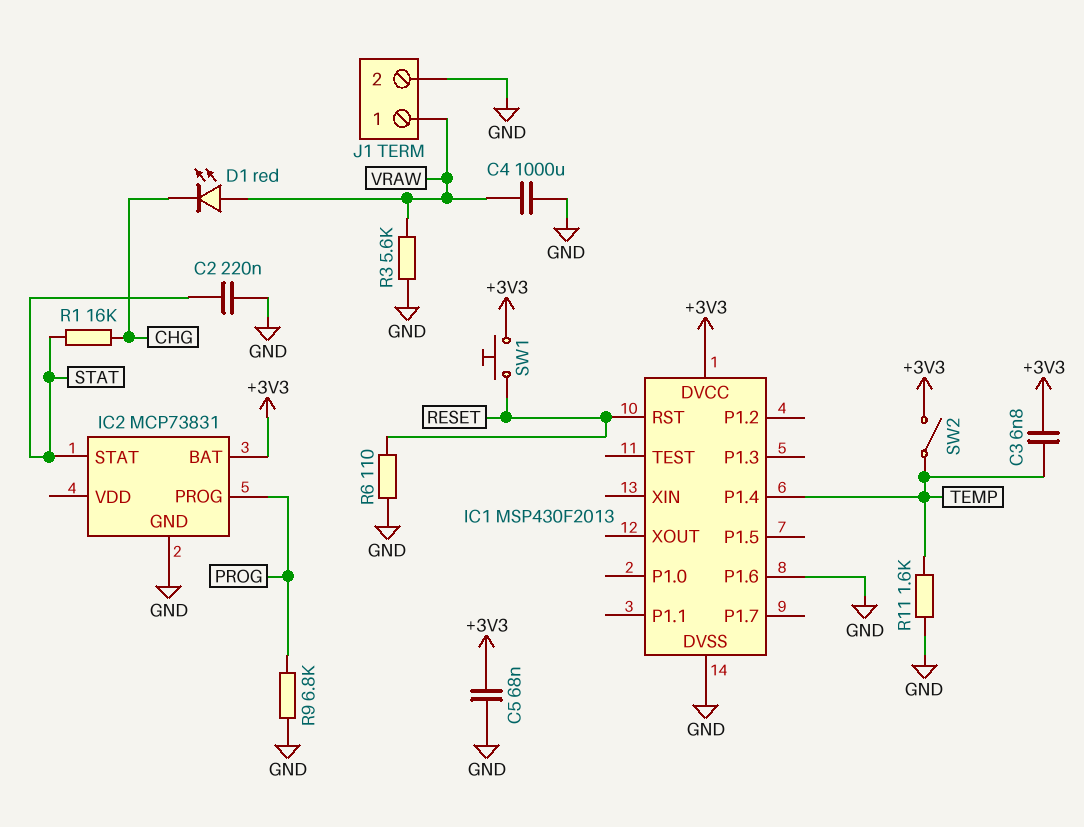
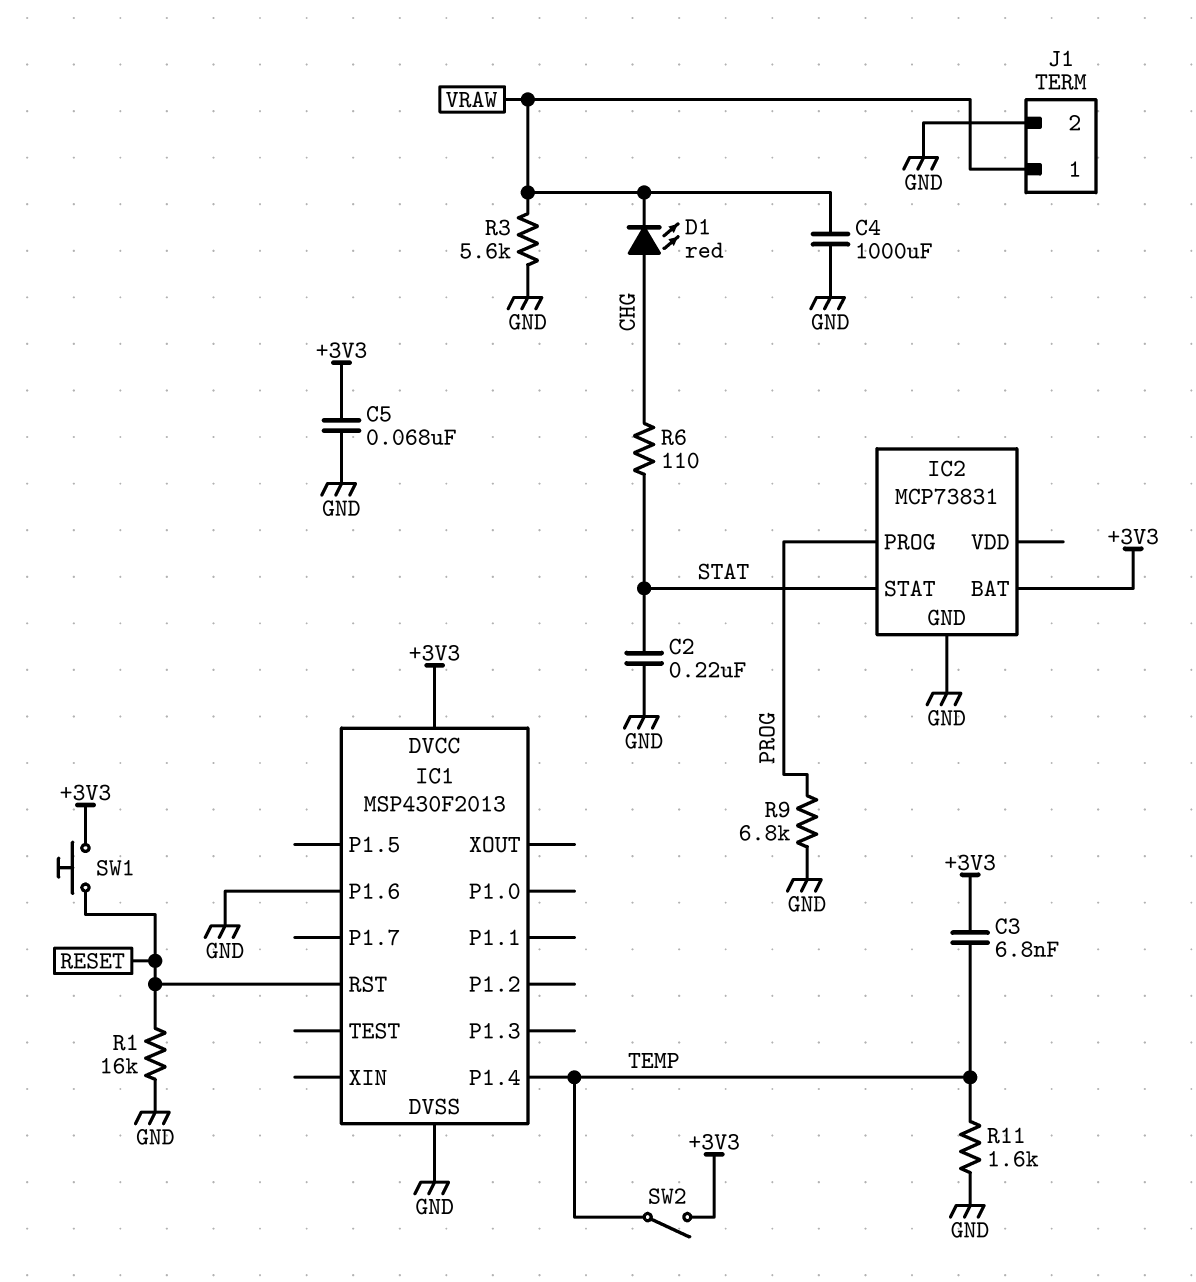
D1: LED red (A VRAW, K CHG) -> LED red (A CHG, K VRAW)
R1: 16k (CHG, STAT) -> 16k (GND, RESET)
R6: 110 (GND, RESET) -> 110 (CHG, STAT)

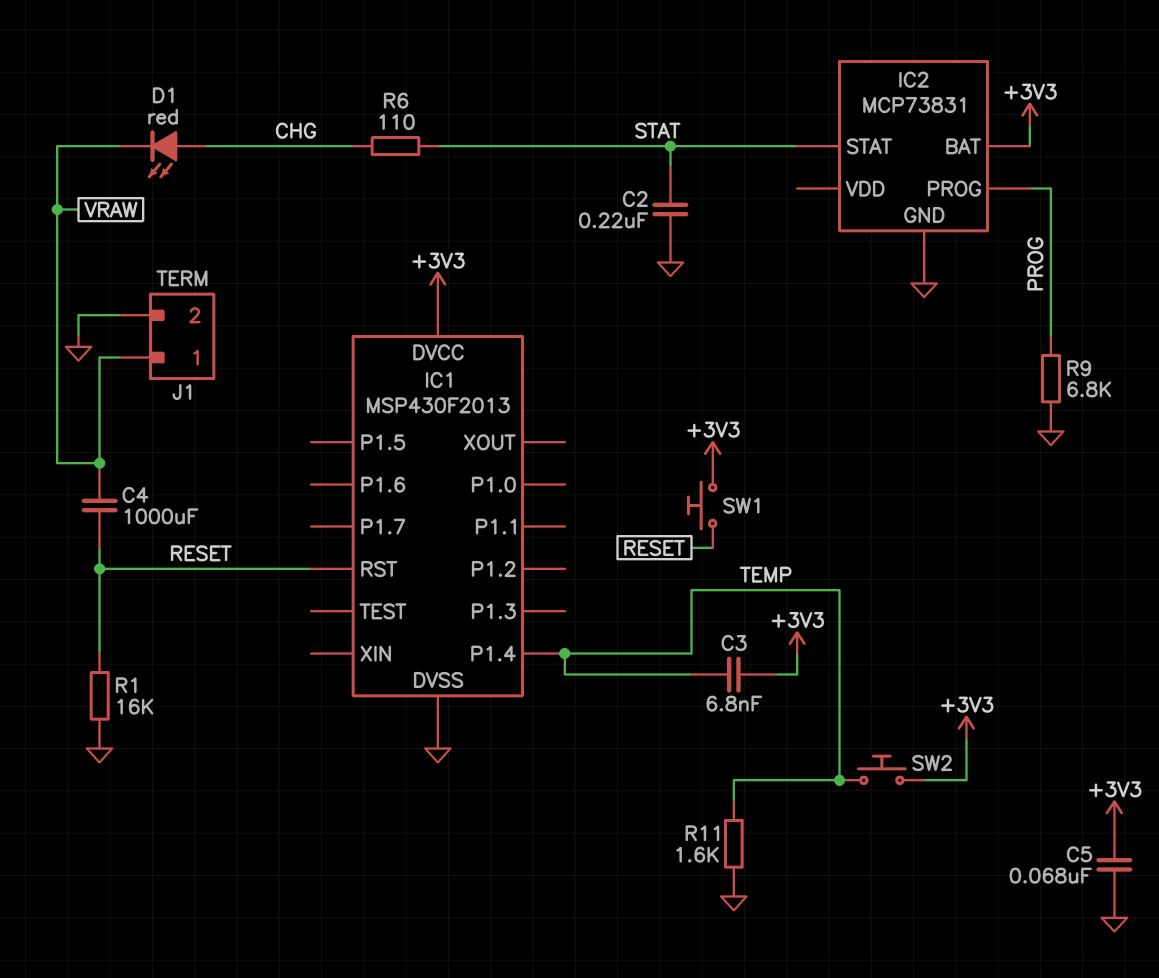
C4: 1000uF (GND, VRAW) -> 1000uF (RESET, VRAW)
IC1 pin P1.6: GND -> none
R3: 5.6k (GND, VRAW) -> none
SW2: switch (+3V3, TEMP) -> button (+3V3, TEMP)

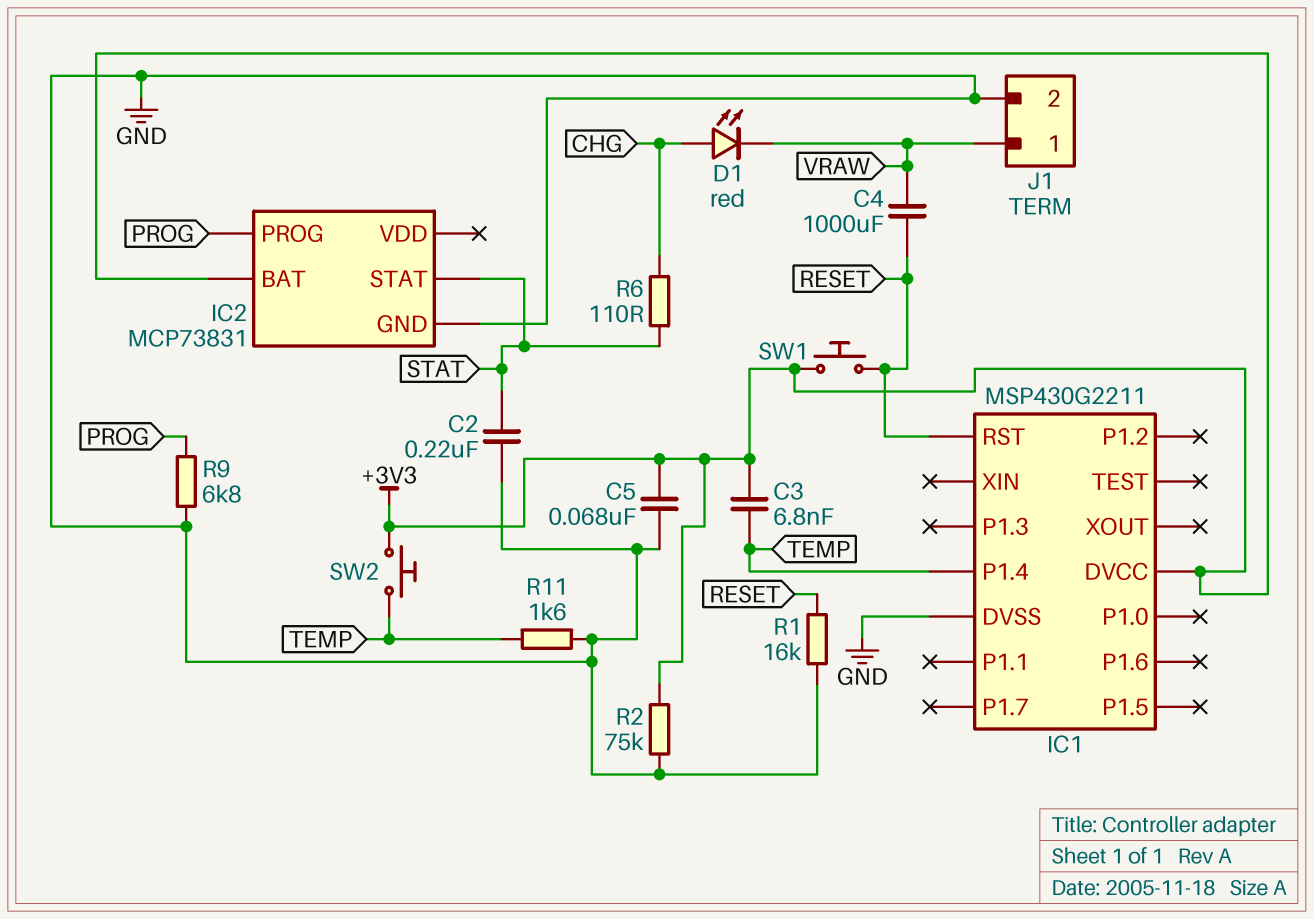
IC1: MSP430F2013 -> MSP430G2211
R2: none -> 75k (+3V3, GND)

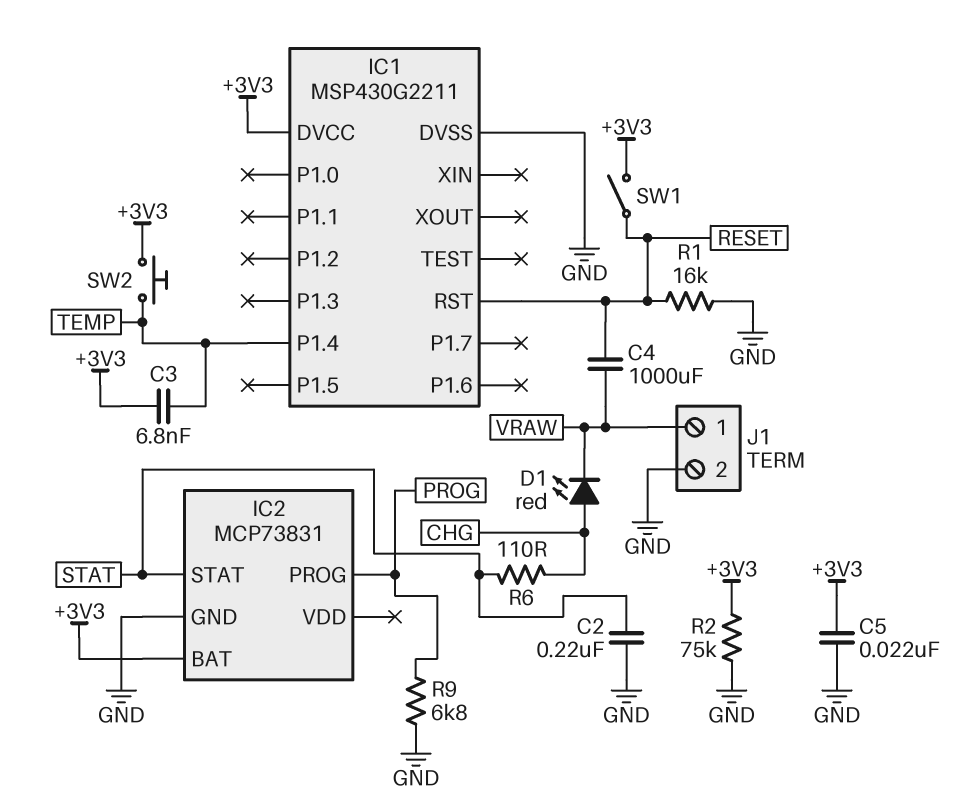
C5: 68nF (+3V3, GND) -> 22nF (+3V3, GND)
R11: 1.6k (GND, TEMP) -> none
SW1: button (+3V3, RESET) -> switch (+3V3, RESET)

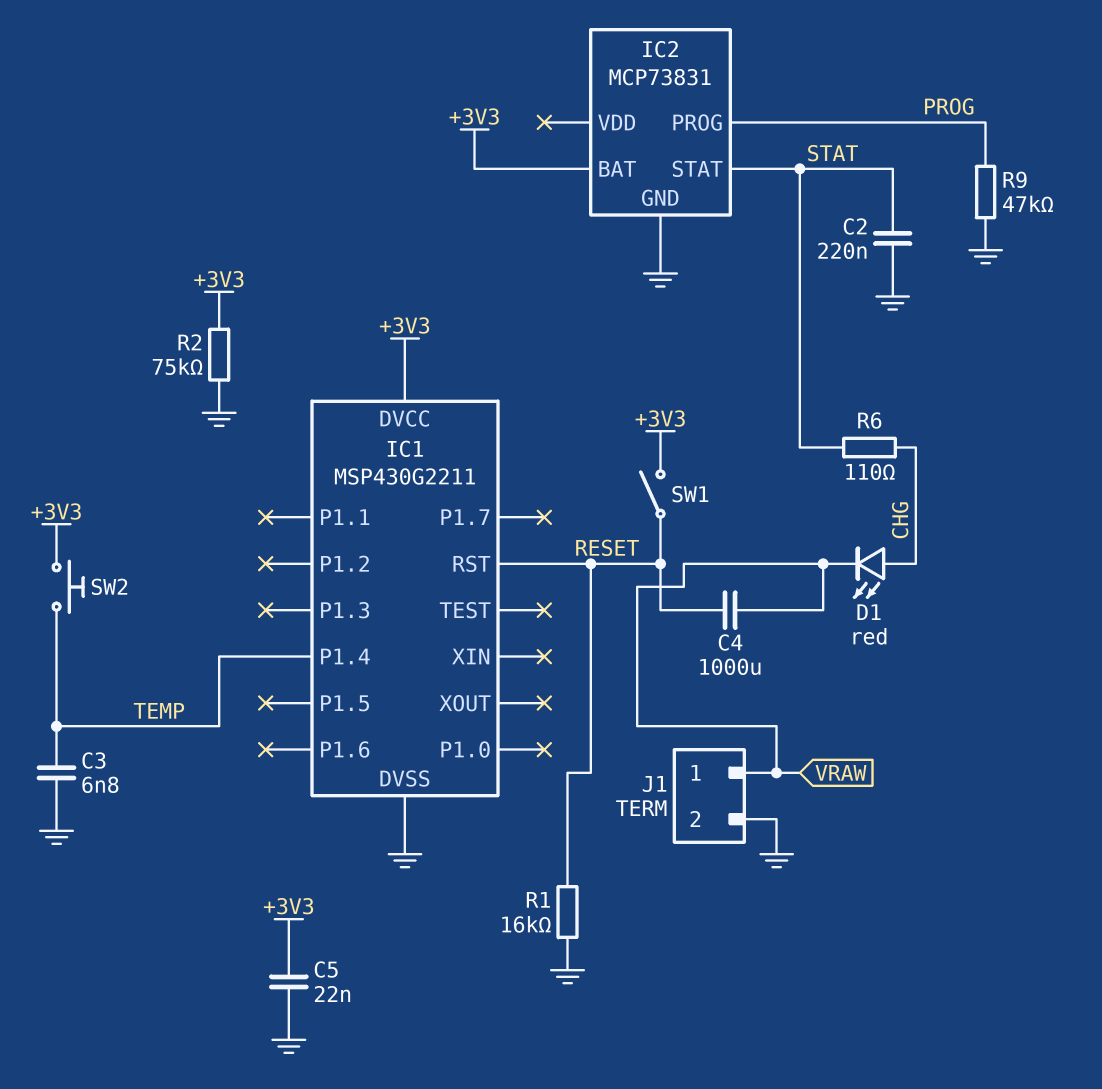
C3: 6.8nF (+3V3, TEMP) -> 6.8nF (GND, TEMP)
R9: 6.8k (GND, PROG) -> 47k (GND, PROG)

